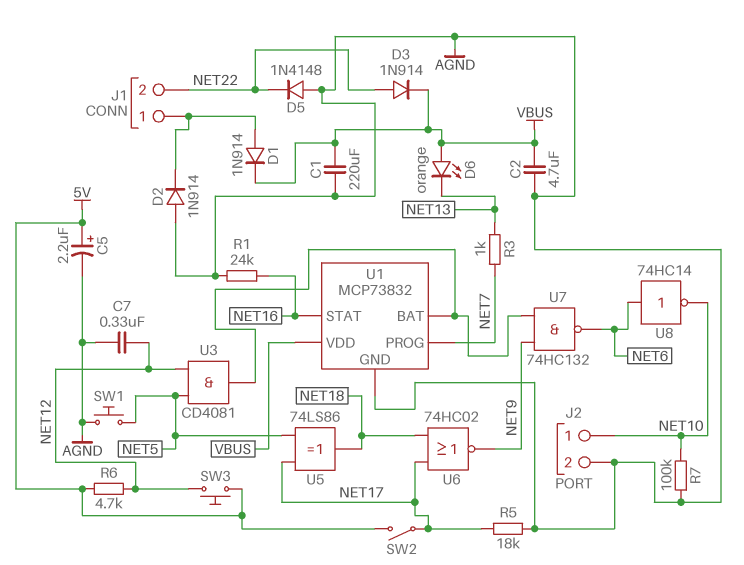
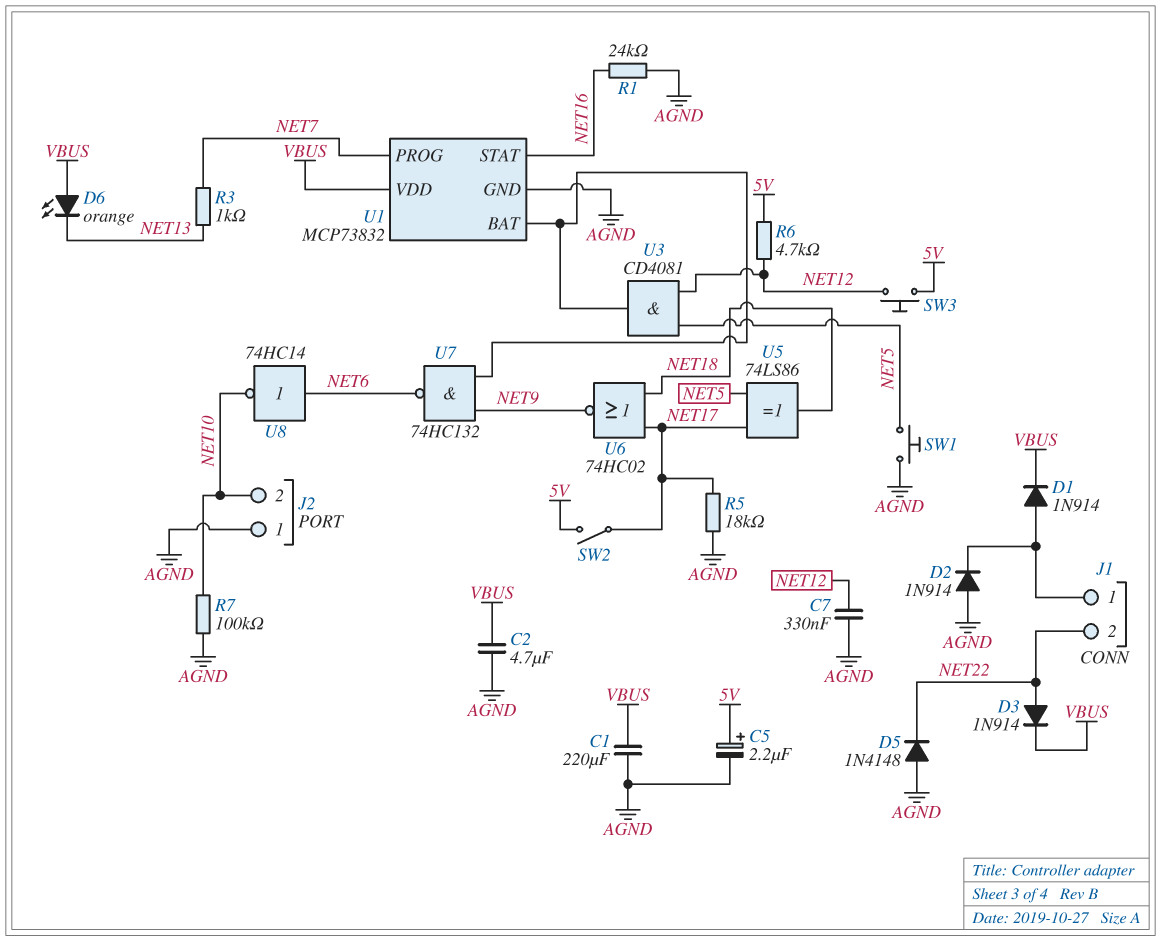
J2 pin 1: NET10 -> AGND
J2 pin 2: AGND -> NET10

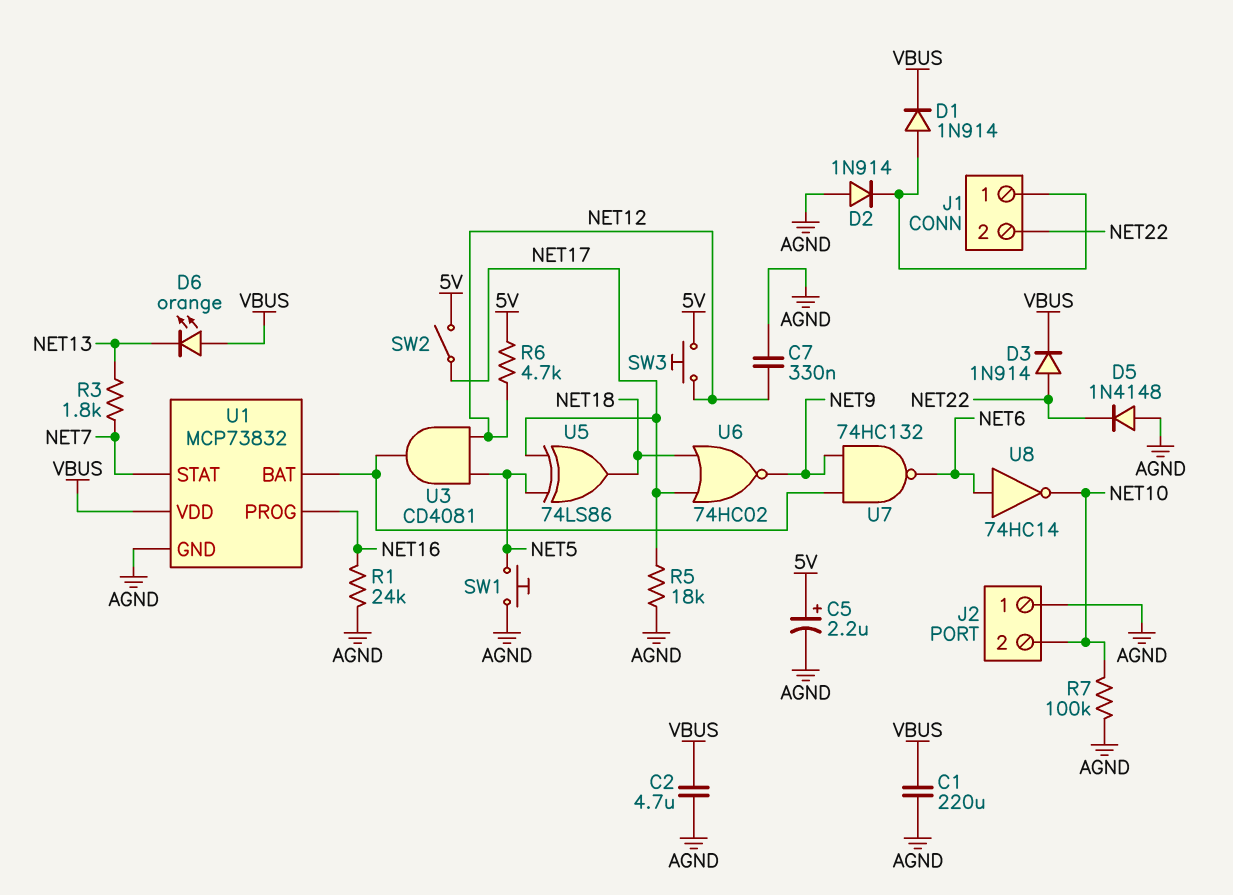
R3: 1k (NET7, NET13) -> 1.8k (NET7, NET13)
U1 pin PROG: NET7 -> NET16
U1 pin STAT: NET16 -> NET7

